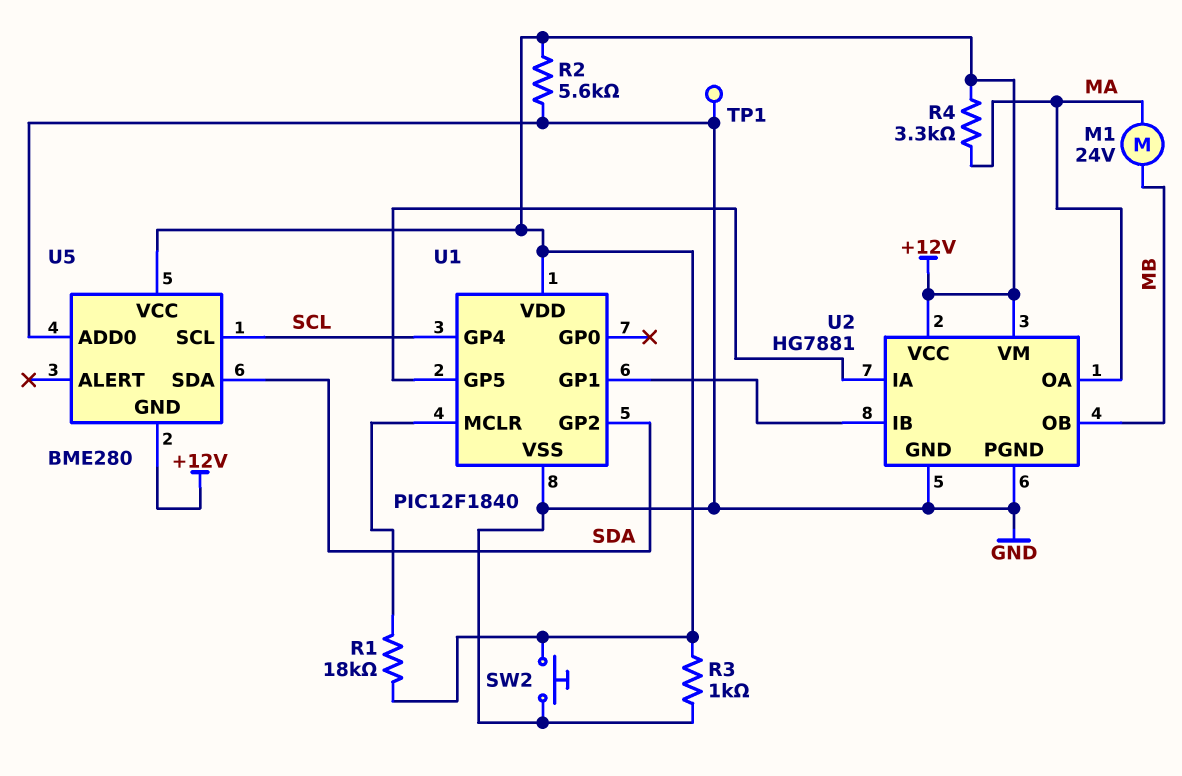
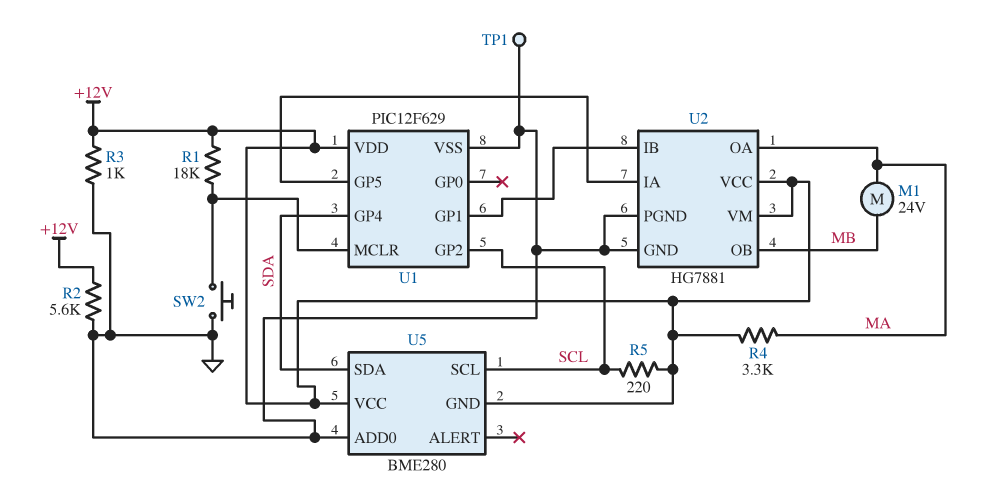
R5: none -> 220 (+12V, SCL)
SW2: button (+12V, GND) -> button (GND, U1/MCLR)
U1: PIC12F1840 -> PIC12F629
U1 pin GP2: SDA -> SCL
U1 pin GP4: SCL -> SDA

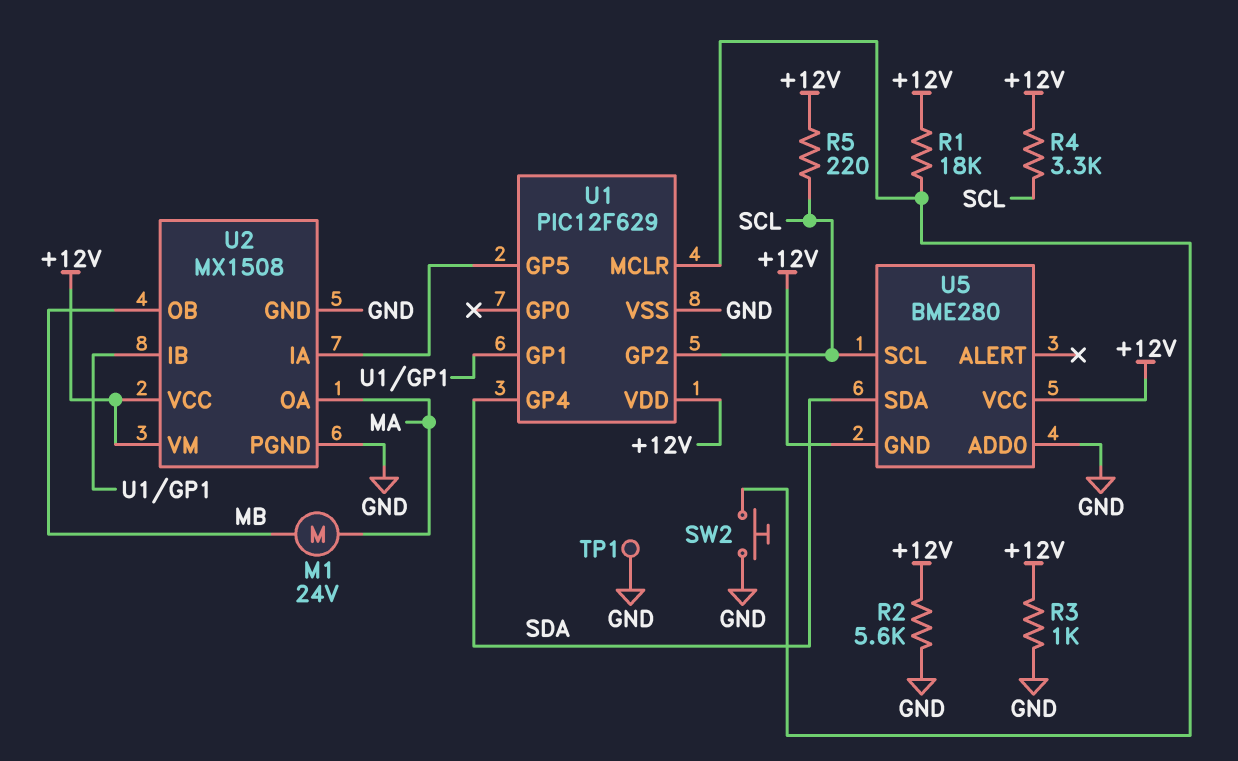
R4: 3.3k (+12V, MA) -> 3.3k (+12V, SCL)
U2: HG7881 -> MX1508

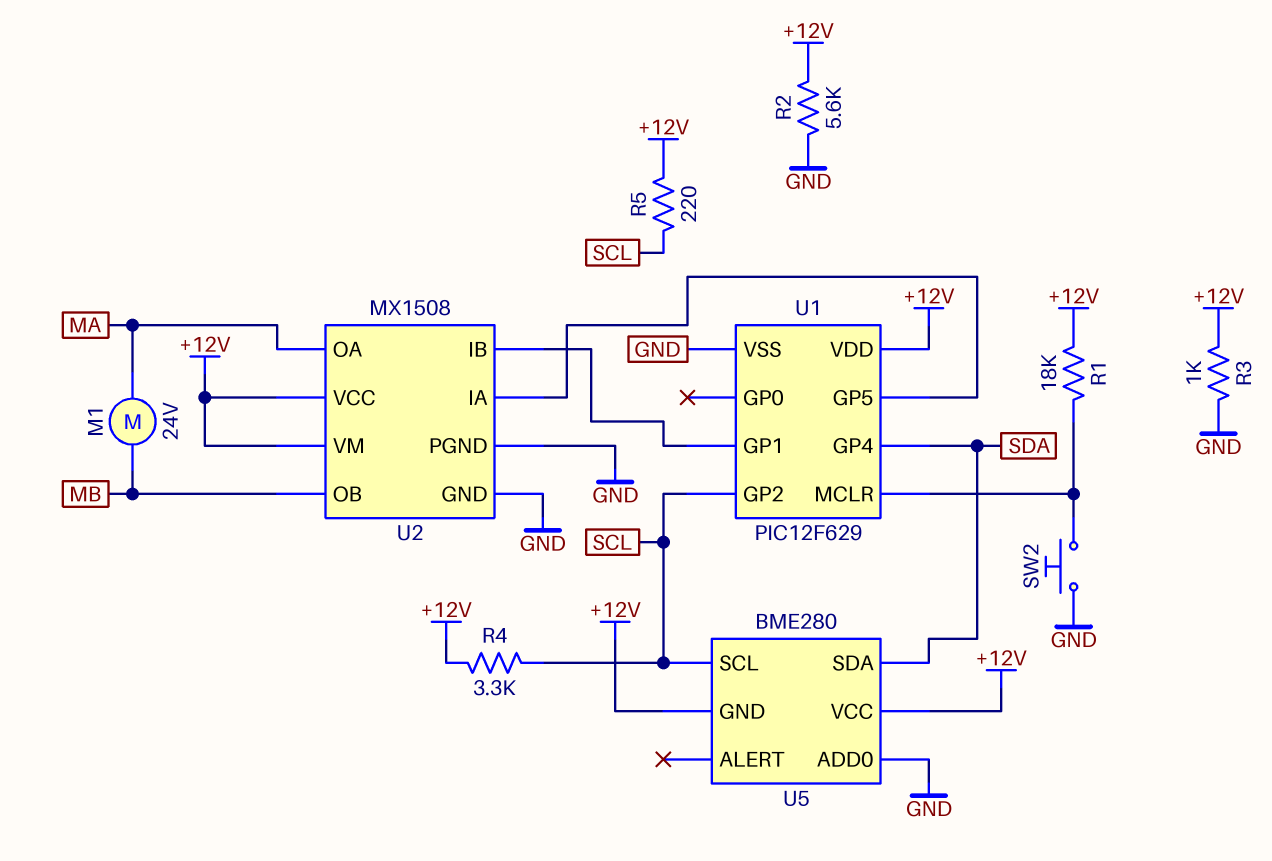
TP1: test point (GND) -> none

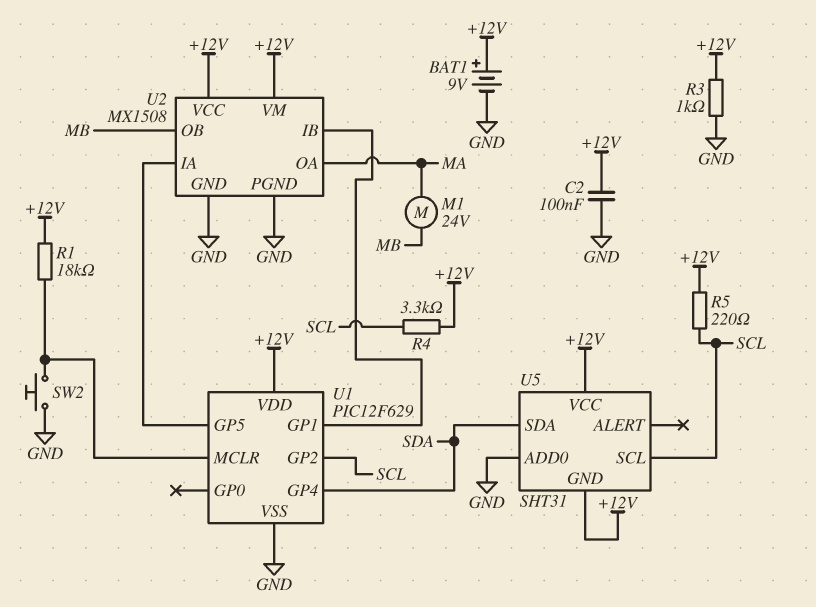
BAT1: none -> 9V (plus +12V, minus GND)
C2: none -> 100nF (+12V, GND)
R2: 5.6k (+12V, GND) -> none
U5: BME280 -> SHT31

